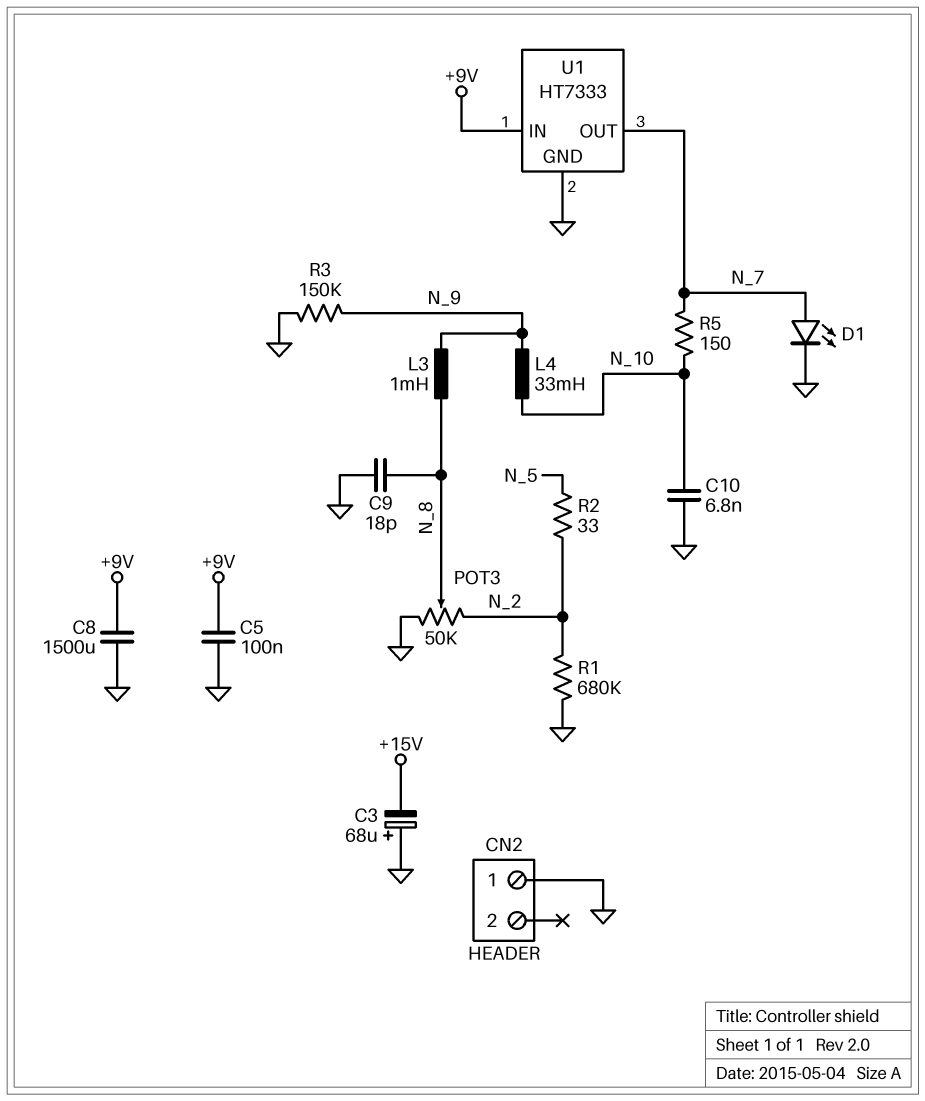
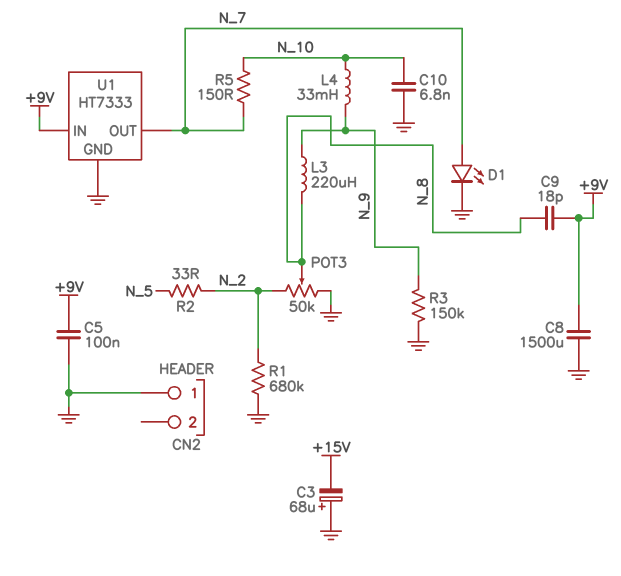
C9: 18pF (GND, N_8) -> 18pF (+9V, N_8)
L3: 1mH (N_8, N_9) -> 220uH (N_8, N_9)

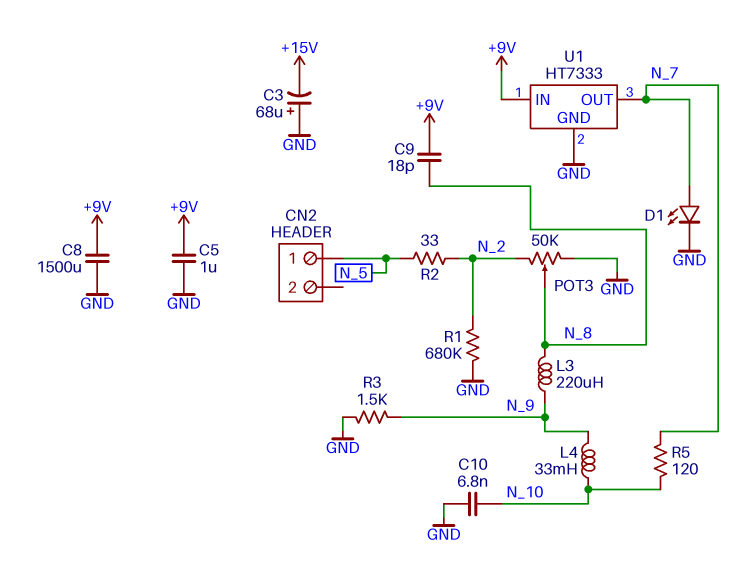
C5: 100nF (+9V, GND) -> 1uF (+9V, GND)
CN2 pin 1: GND -> N_5
R3: 150k (GND, N_9) -> 1.5k (GND, N_9)
R5: 150 (N_7, N_10) -> 120 (N_7, N_10)

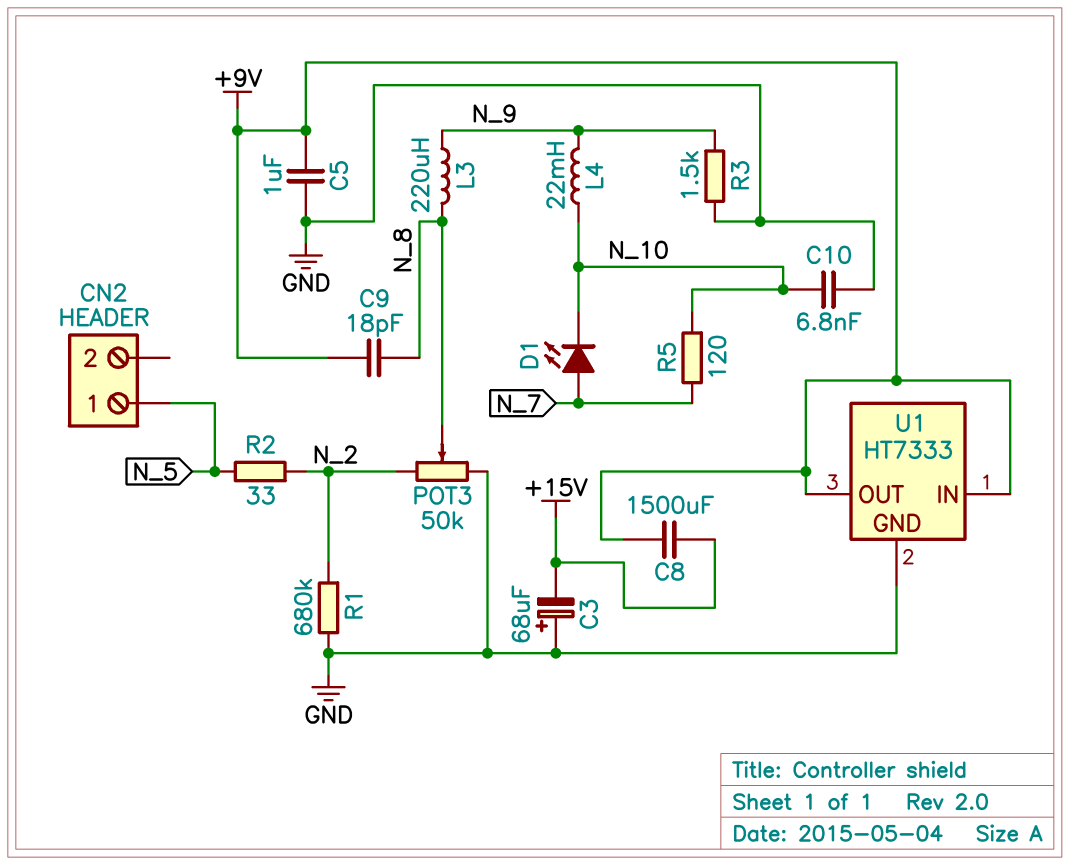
C8: 1500uF (+9V, GND) -> 1500uF (+9V, +15V)
D1: LED (A N_7, K GND) -> LED (A N_7, K N_10)
L4: 33mH (N_9, N_10) -> 22mH (N_9, N_10)
U1 pin OUT: N_7 -> +9V

